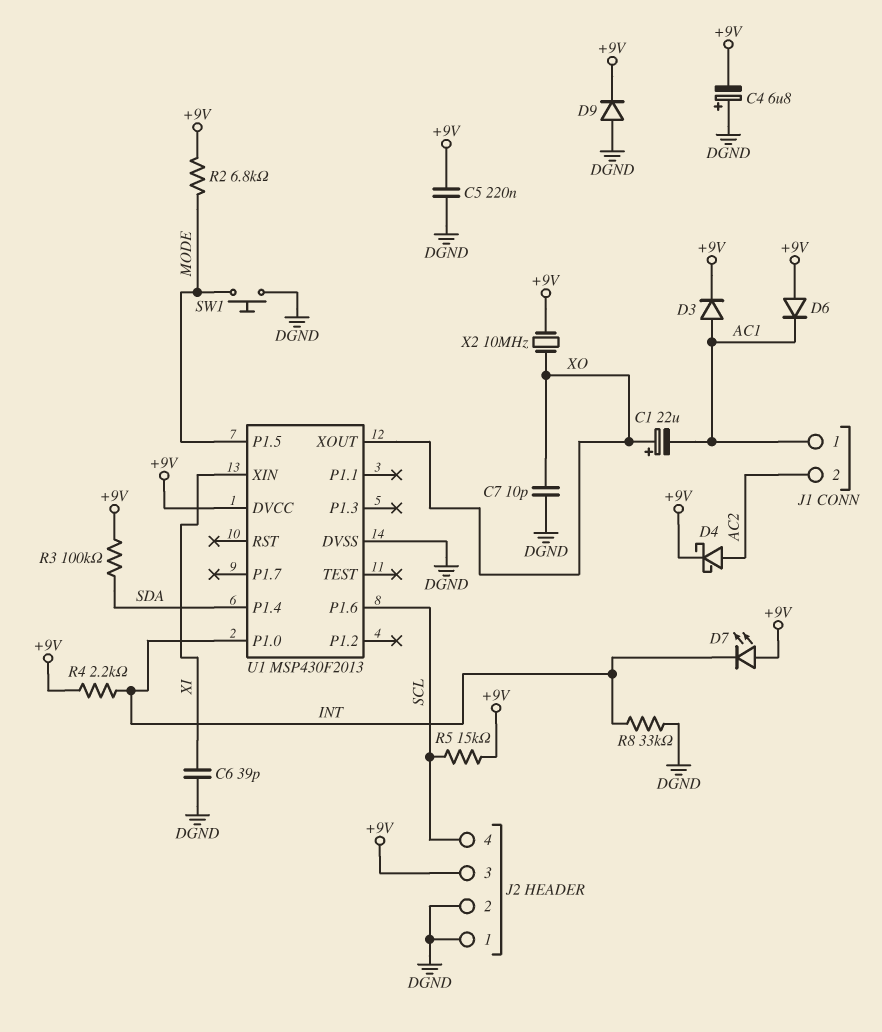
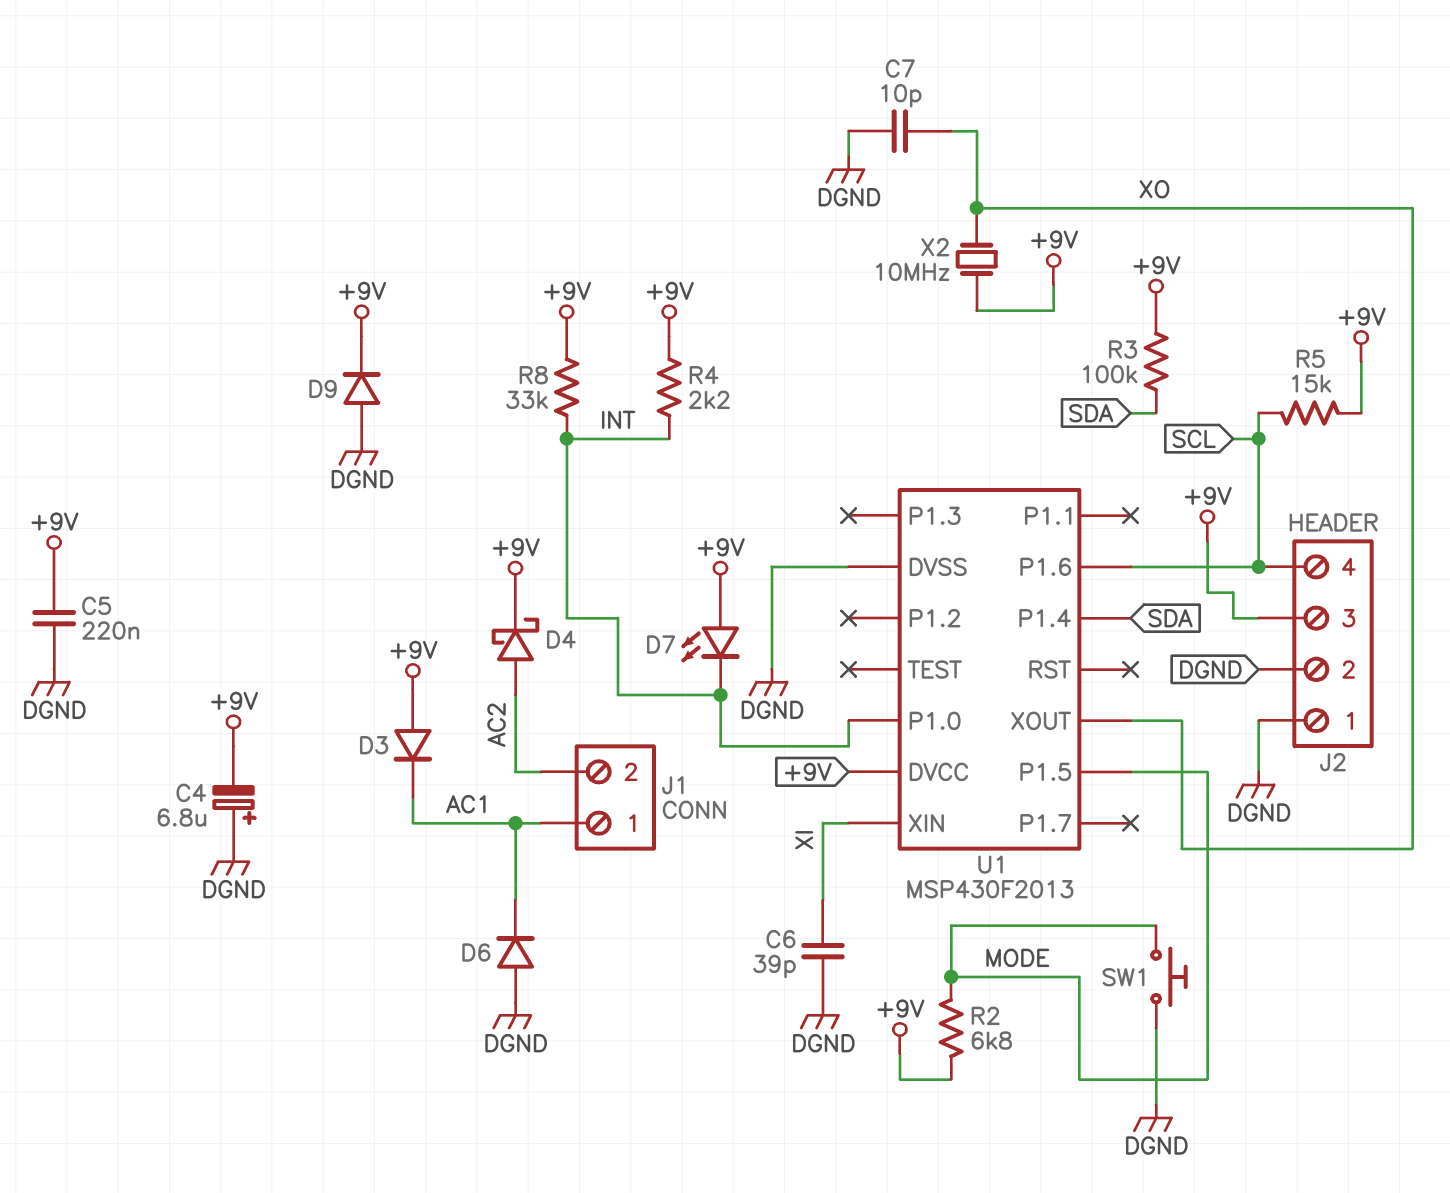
C1: 22uF (plus XO, minus AC1) -> none
D3: diode (A AC1, K +9V) -> diode (A +9V, K AC1)
D6: diode (A +9V, K AC1) -> diode (A DGND, K AC1)
R8: 33k (DGND, INT) -> 33k (+9V, INT)

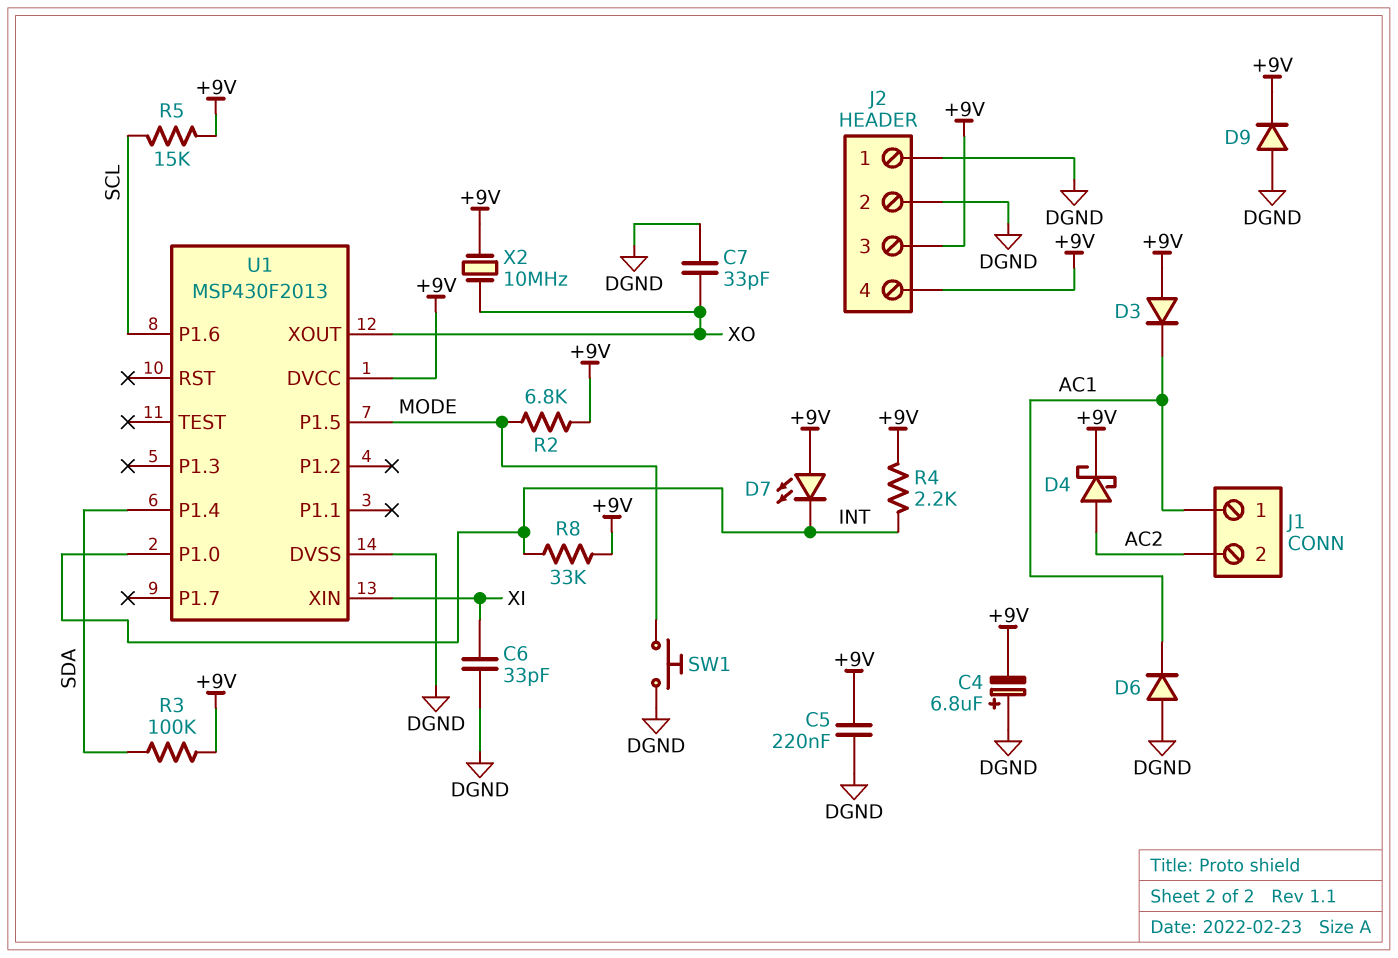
C6: 39pF (DGND, XI) -> 33pF (DGND, XI)
C7: 10pF (DGND, XO) -> 33pF (DGND, XO)
J2 pin 4: SCL -> +9V

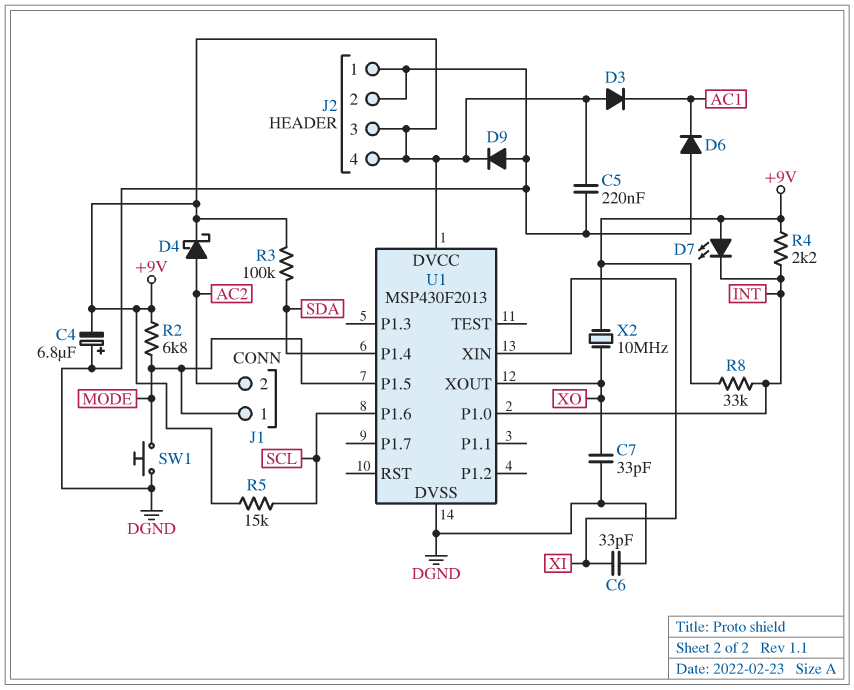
J1 pin 1: AC1 -> MODE

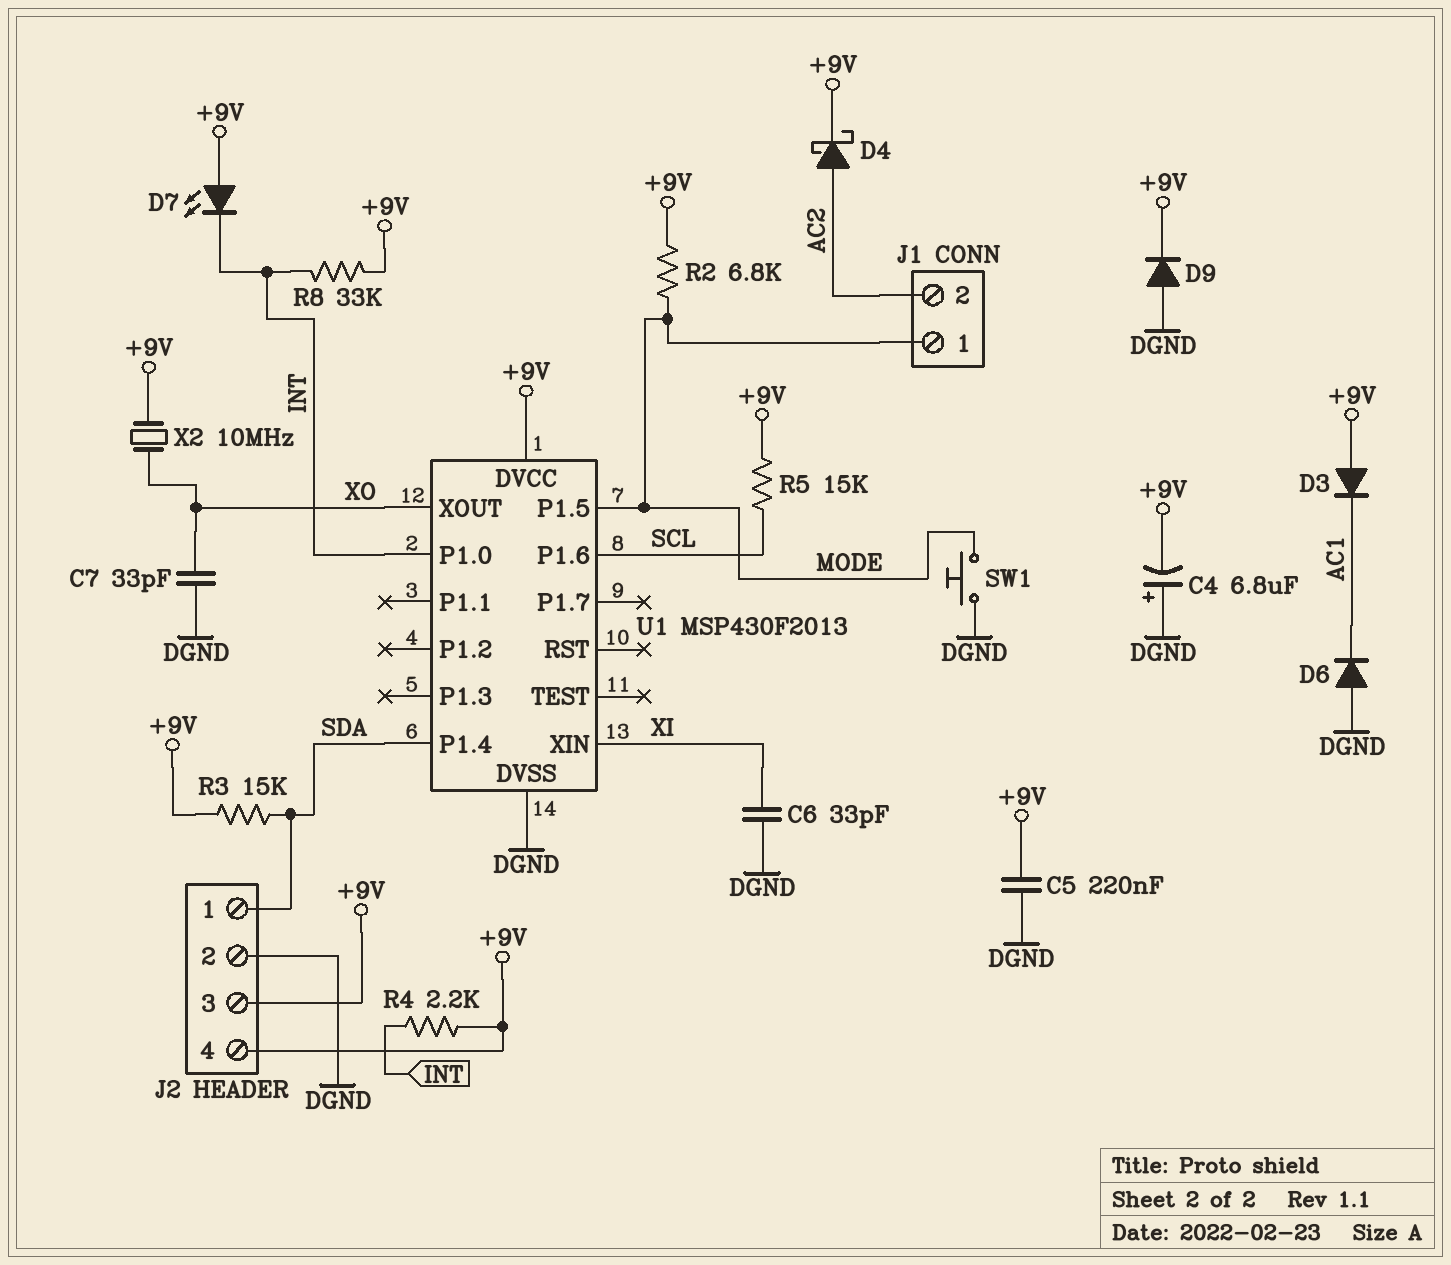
J2 pin 1: DGND -> SDA
R3: 100k (+9V, SDA) -> 15k (+9V, SDA)

